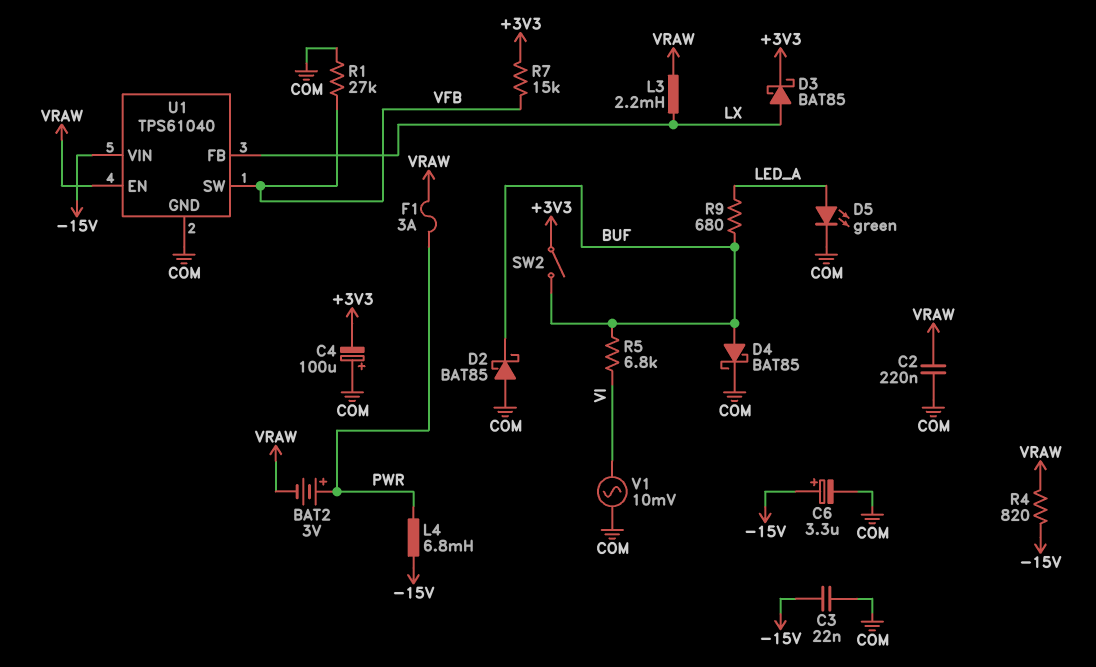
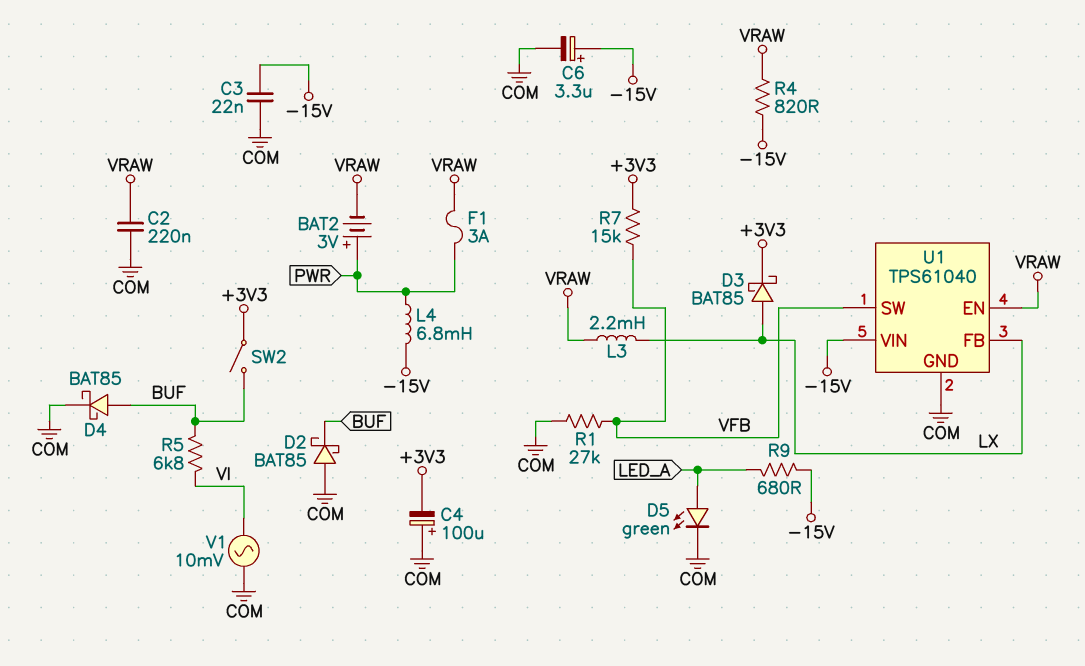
R9: 680 (BUF, LED_A) -> 680 (-15V, LED_A)

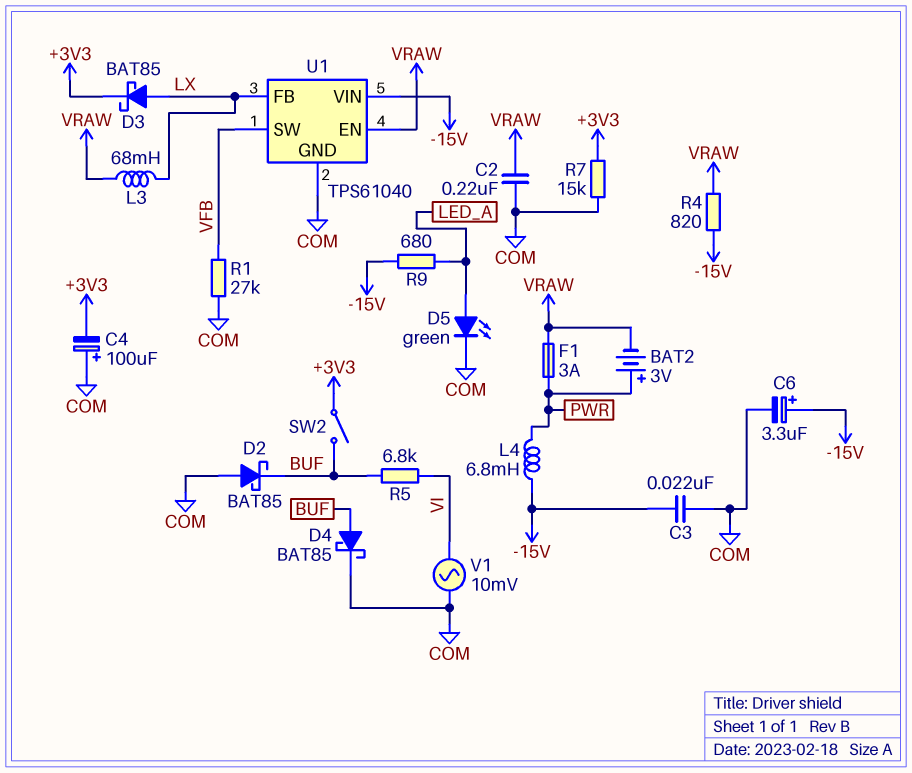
L3: 2.2mH (LX, VRAW) -> 68mH (LX, VRAW)
R7: 15k (+3V3, VFB) -> 15k (+3V3, COM)

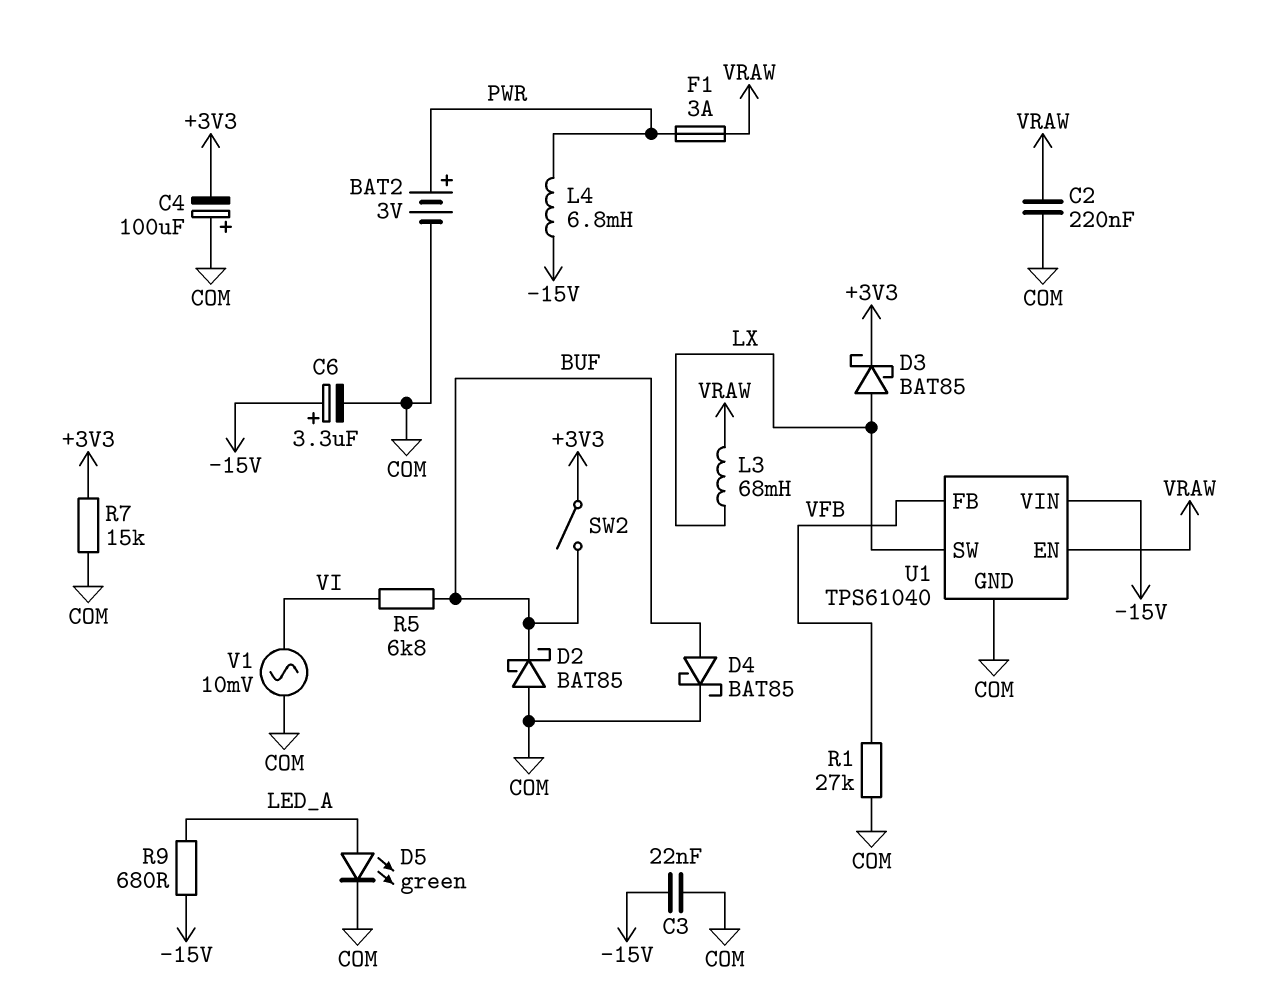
BAT2: 3V (plus PWR, minus VRAW) -> 3V (plus PWR, minus COM)
R4: 820 (-15V, VRAW) -> none
U1 pin FB: LX -> VFB
U1 pin SW: VFB -> LX

